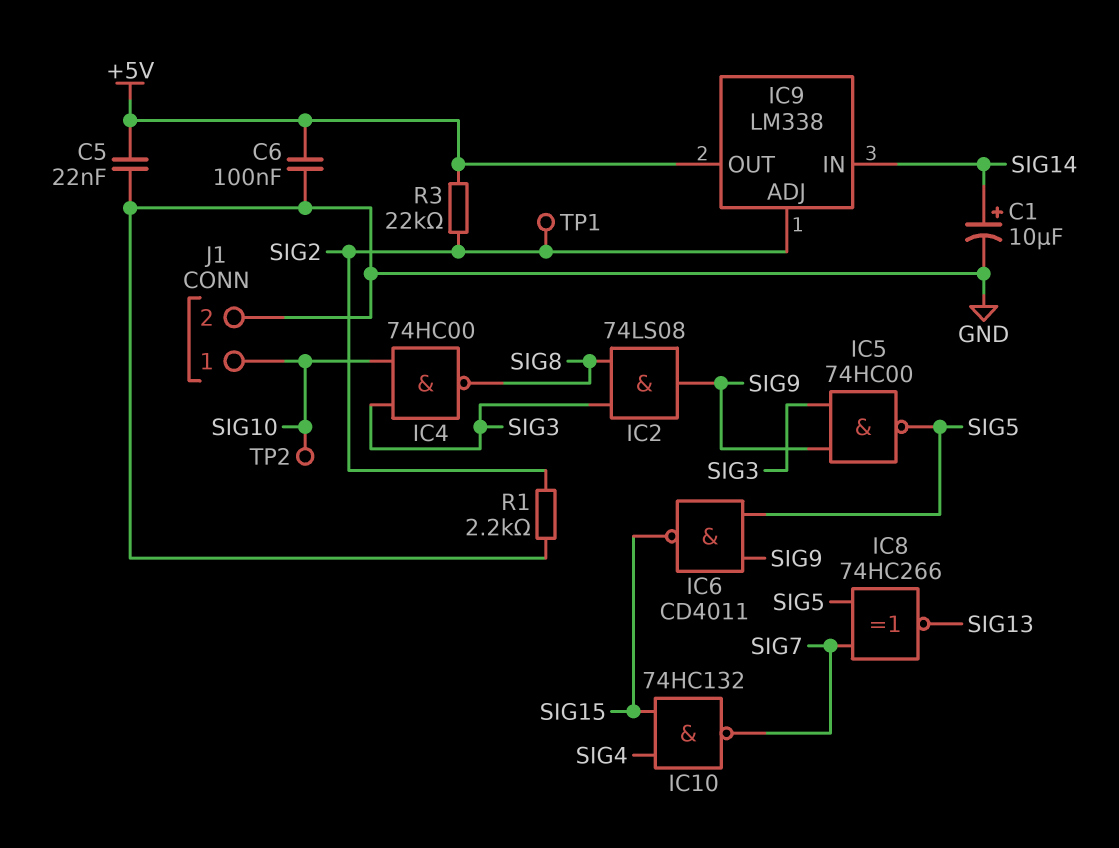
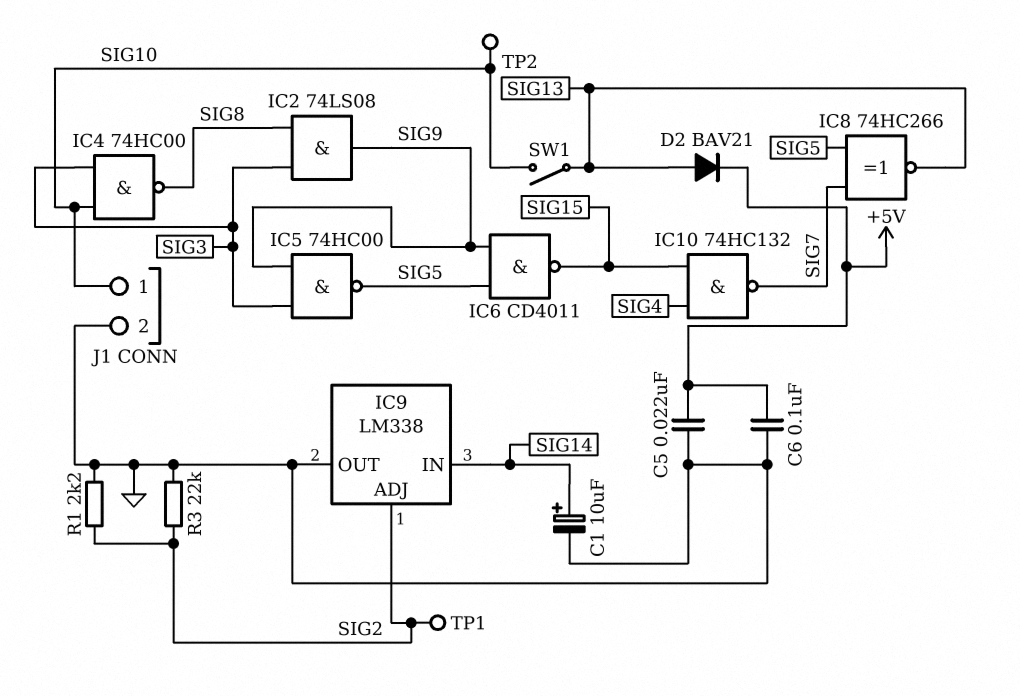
D2: none -> diode BAV21 (A SIG13, K +5V)
IC9 pin OUT: +5V -> GND
R3: 22k (+5V, SIG2) -> 22k (GND, SIG2)
SW1: none -> switch (SIG10, SIG13)

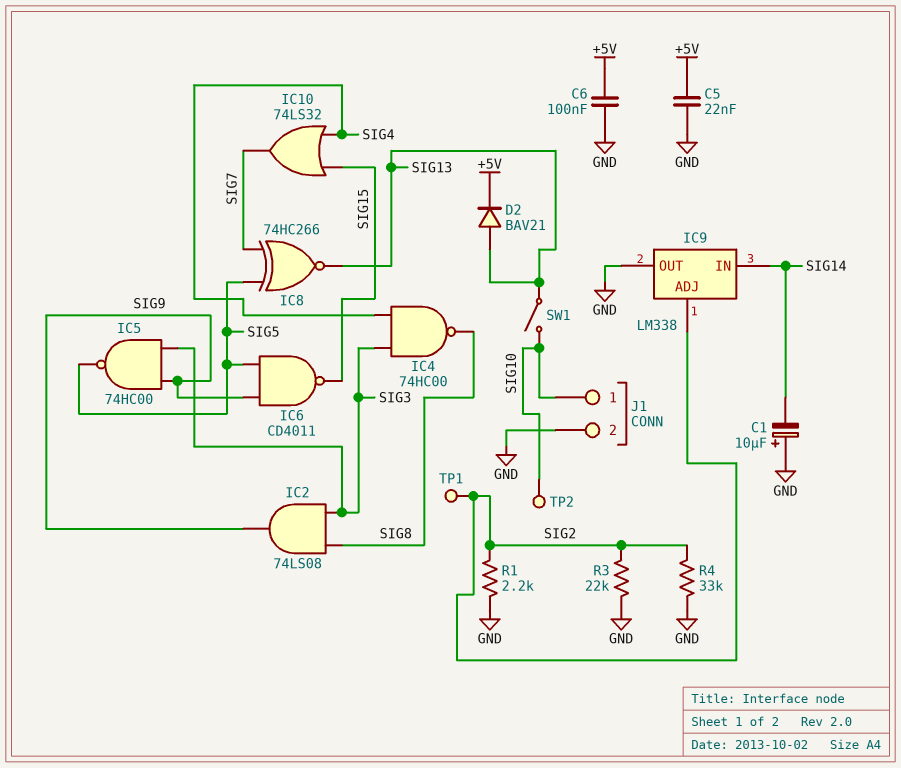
C1: 10uF (plus SIG14, minus GND) -> 10uF (plus GND, minus SIG14)
IC4: NAND 74HC00 (in SIG3, in SIG10, out SIG8) -> NAND 74HC00 (in SIG3, in SIG4, out SIG8)
IC10: NAND 74HC132 (in SIG4, in SIG15, out SIG7) -> OR 74LS32 (in SIG4, in SIG15, out SIG7)
R4: none -> 33k (GND, SIG2)

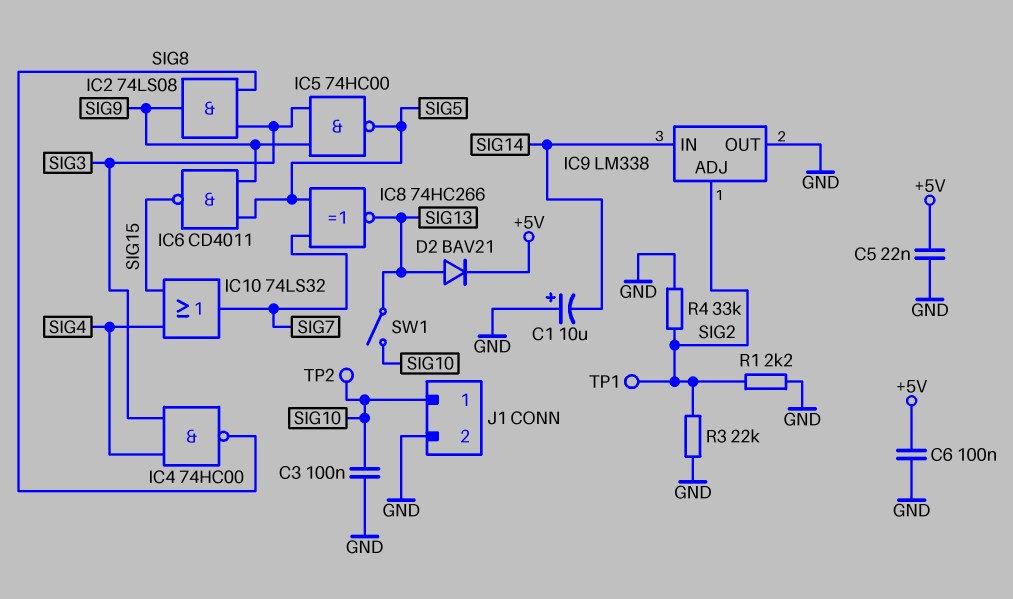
C3: none -> 100nF (GND, SIG10)

